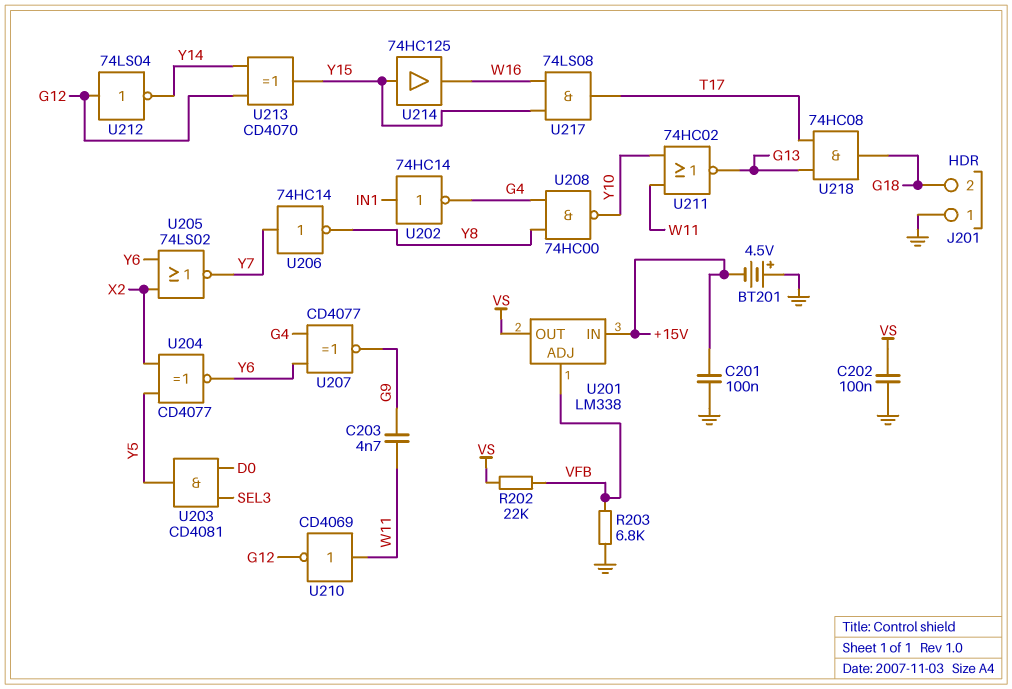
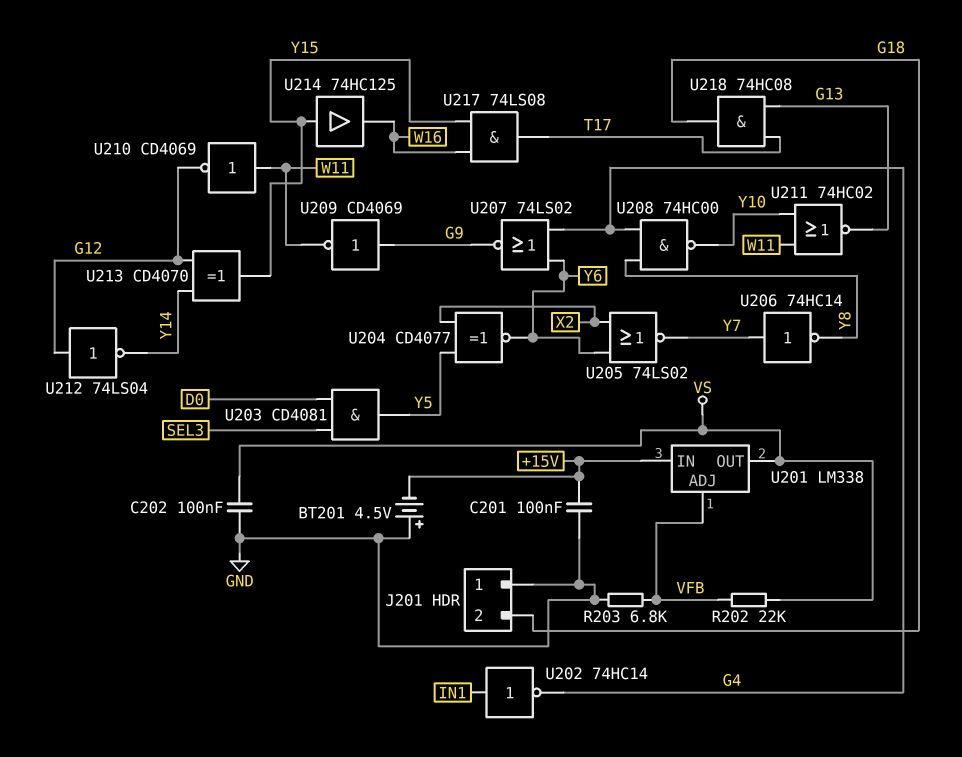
C203: 4.7nF (G9, W11) -> none
U207: XNOR CD4077 (in G4, in Y6, out G9) -> NOR 74LS02 (in G4, in Y6, out G9)
U209: none -> NOT CD4069 (in G9, out W11)

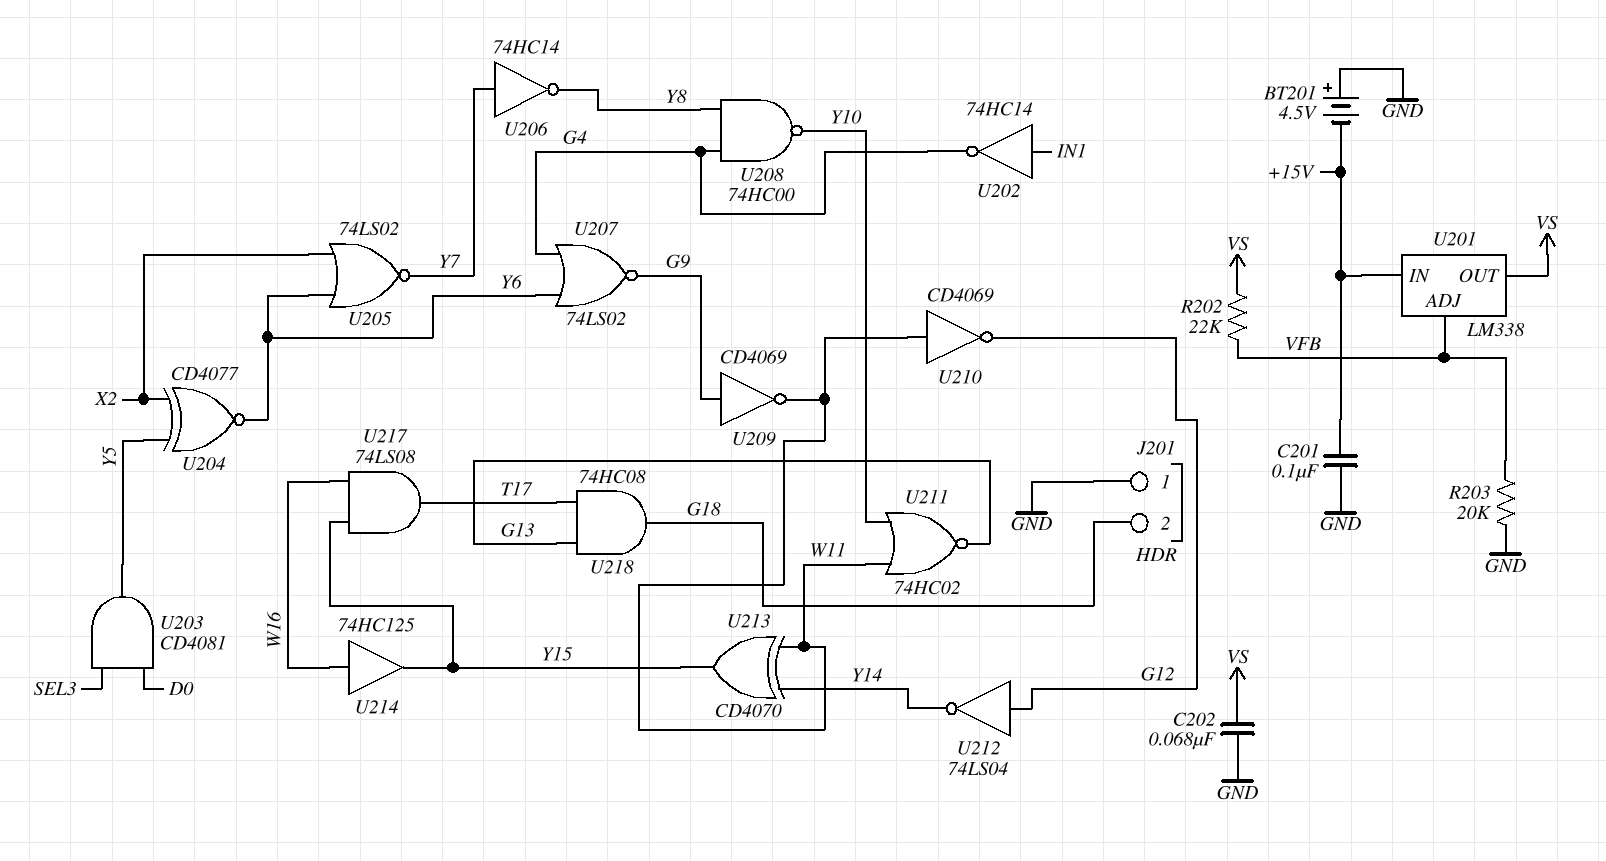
C202: 100nF (GND, VS) -> 68nF (GND, VS)
R203: 6.8k (GND, VFB) -> 20k (GND, VFB)
U213: XOR CD4070 (in G12, in Y14, out Y15) -> XOR CD4070 (in W11, in Y14, out Y15)
U214: buffer 74HC125 (in Y15, out W16) -> buffer 74HC125 (in W16, out Y15)

